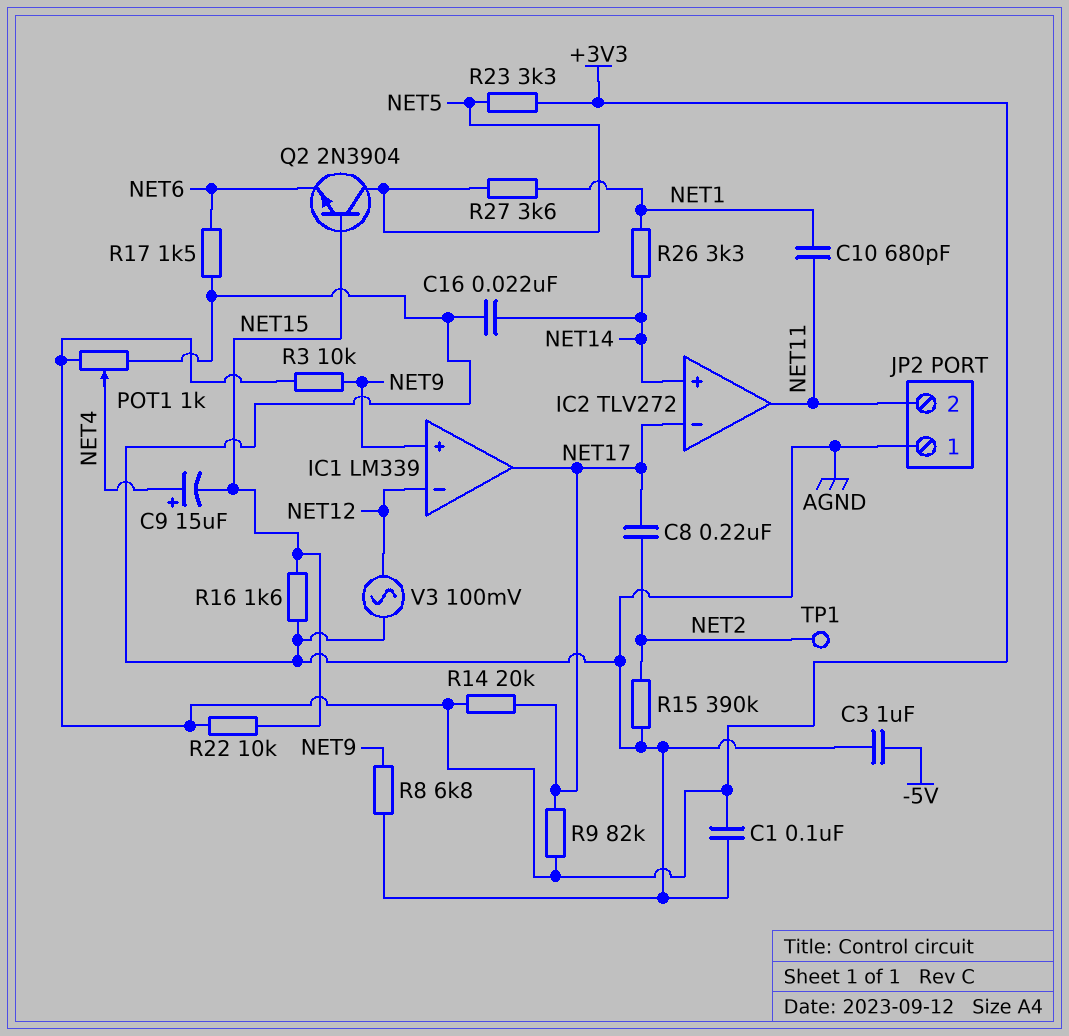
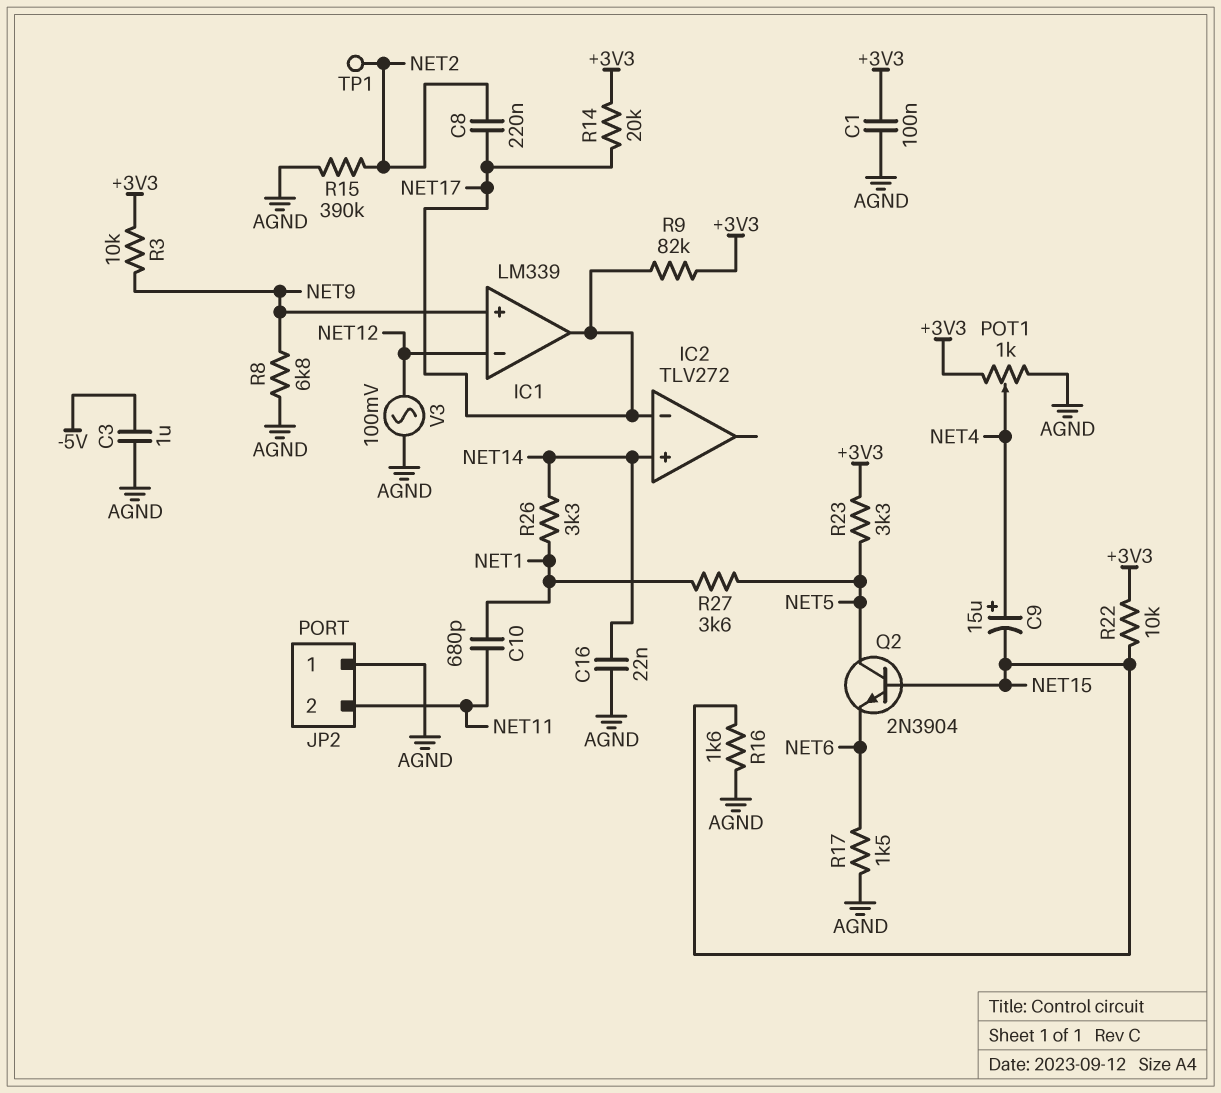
IC2 pin out: NET11 -> none

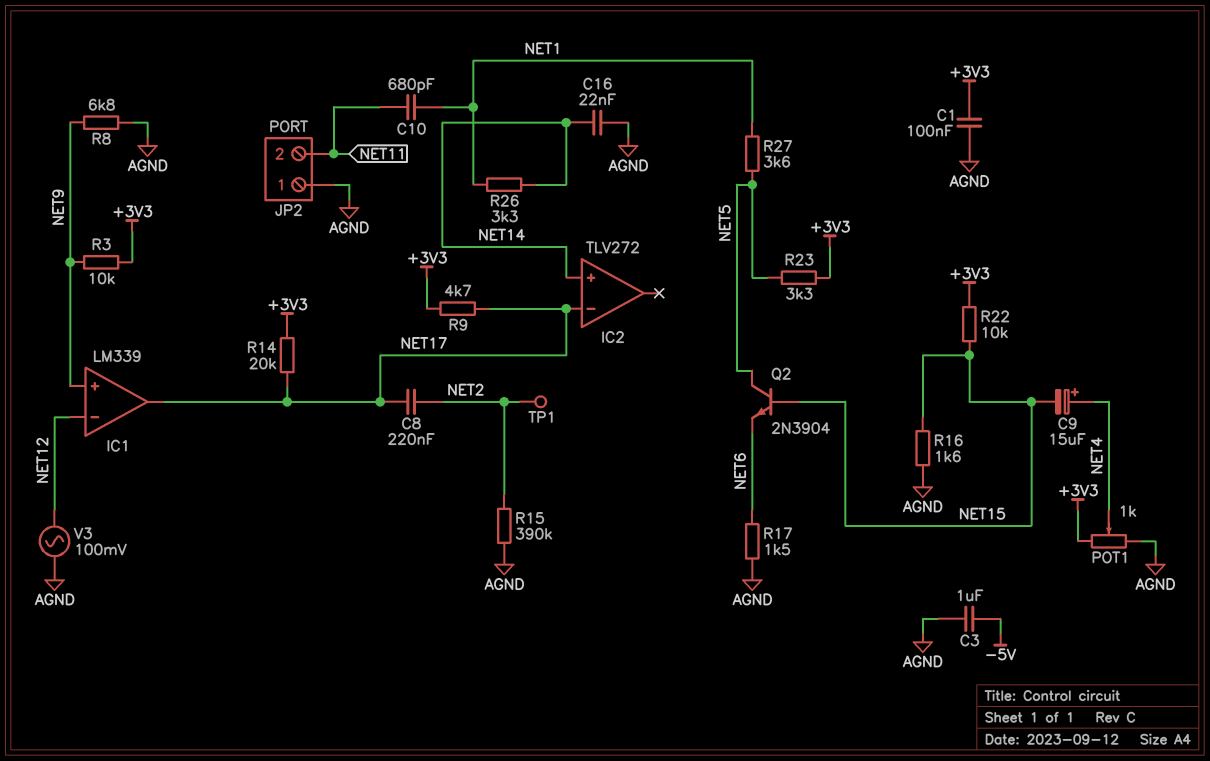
R9: 82k (+3V3, NET17) -> 4.7k (+3V3, NET17)

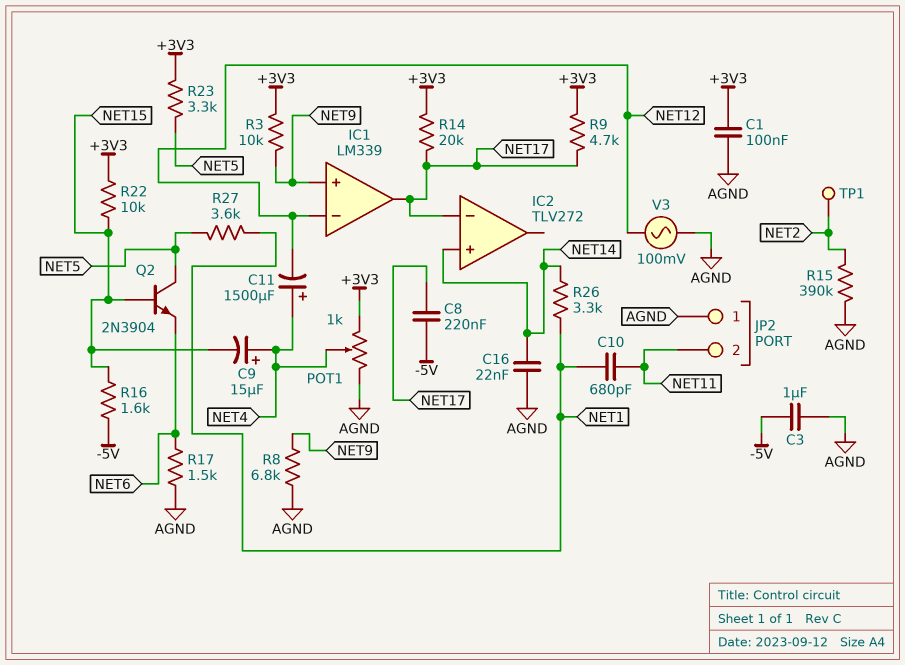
C8: 220nF (NET2, NET17) -> 220nF (-5V, NET17)
C11: none -> 1500uF (plus NET4, minus NET12)
R16: 1.6k (AGND, NET15) -> 1.6k (-5V, NET15)

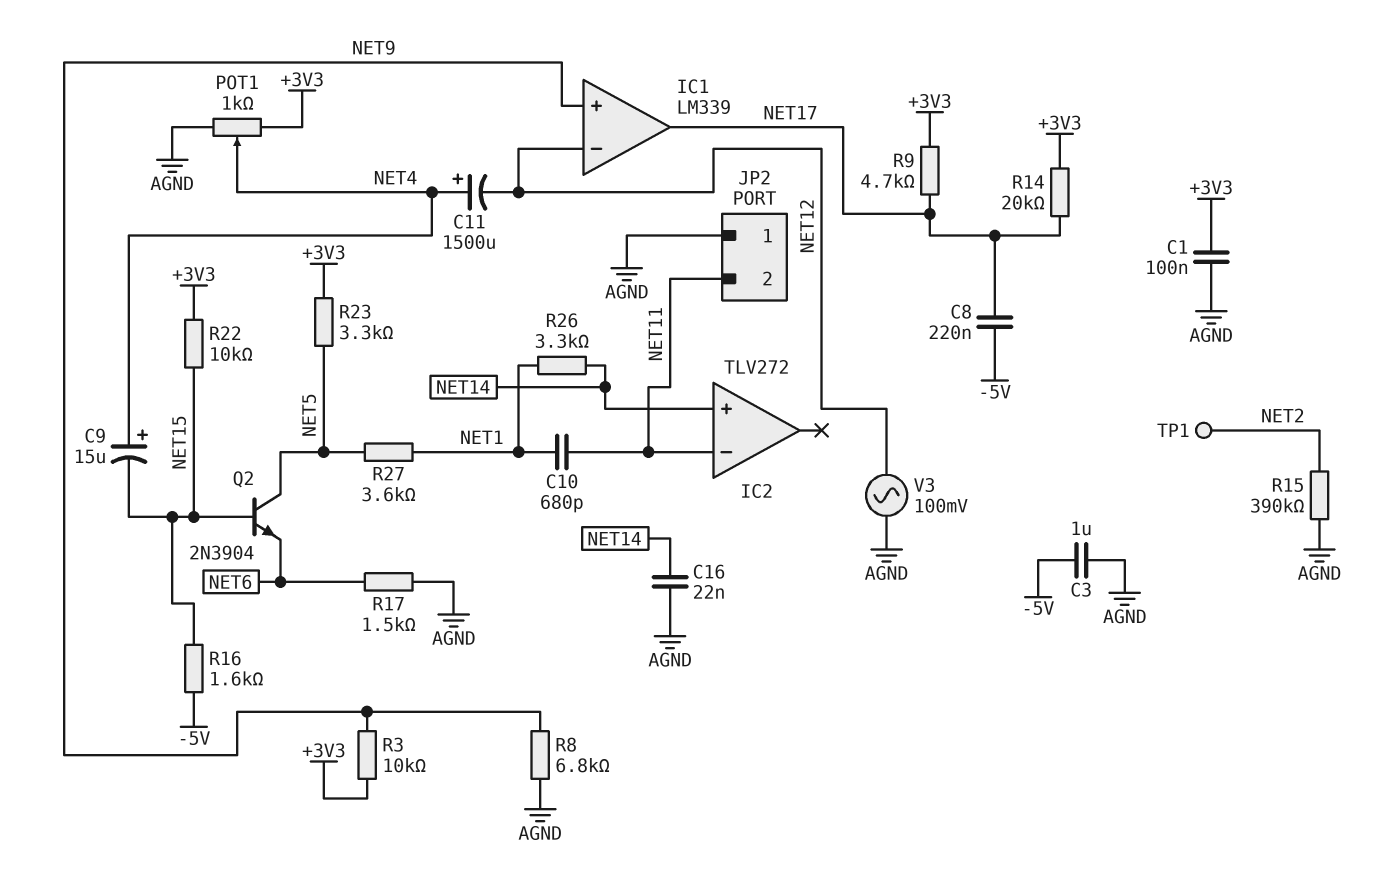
IC2 pin in-: NET17 -> NET11

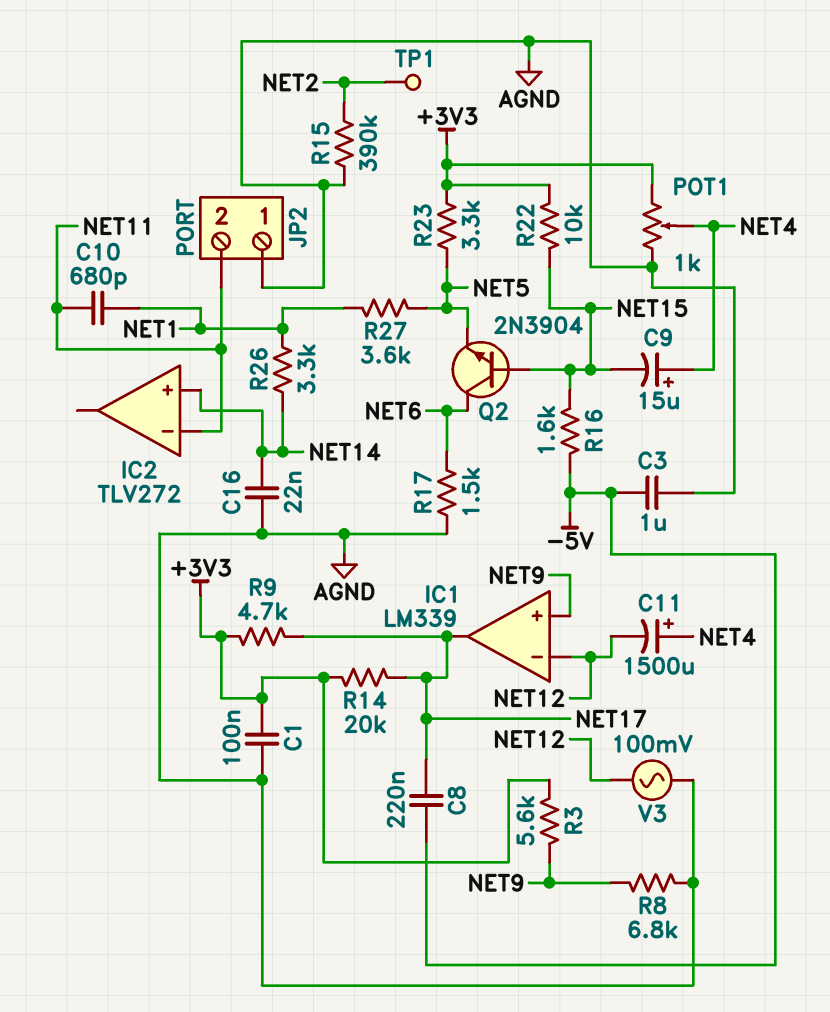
Q2: NPN 2N3904 (B NET15, C NET5, E NET6) -> NPN 2N3904 (B NET15, C NET6, E NET5)
R3: 10k (+3V3, NET9) -> 5.6k (+3V3, NET9)

